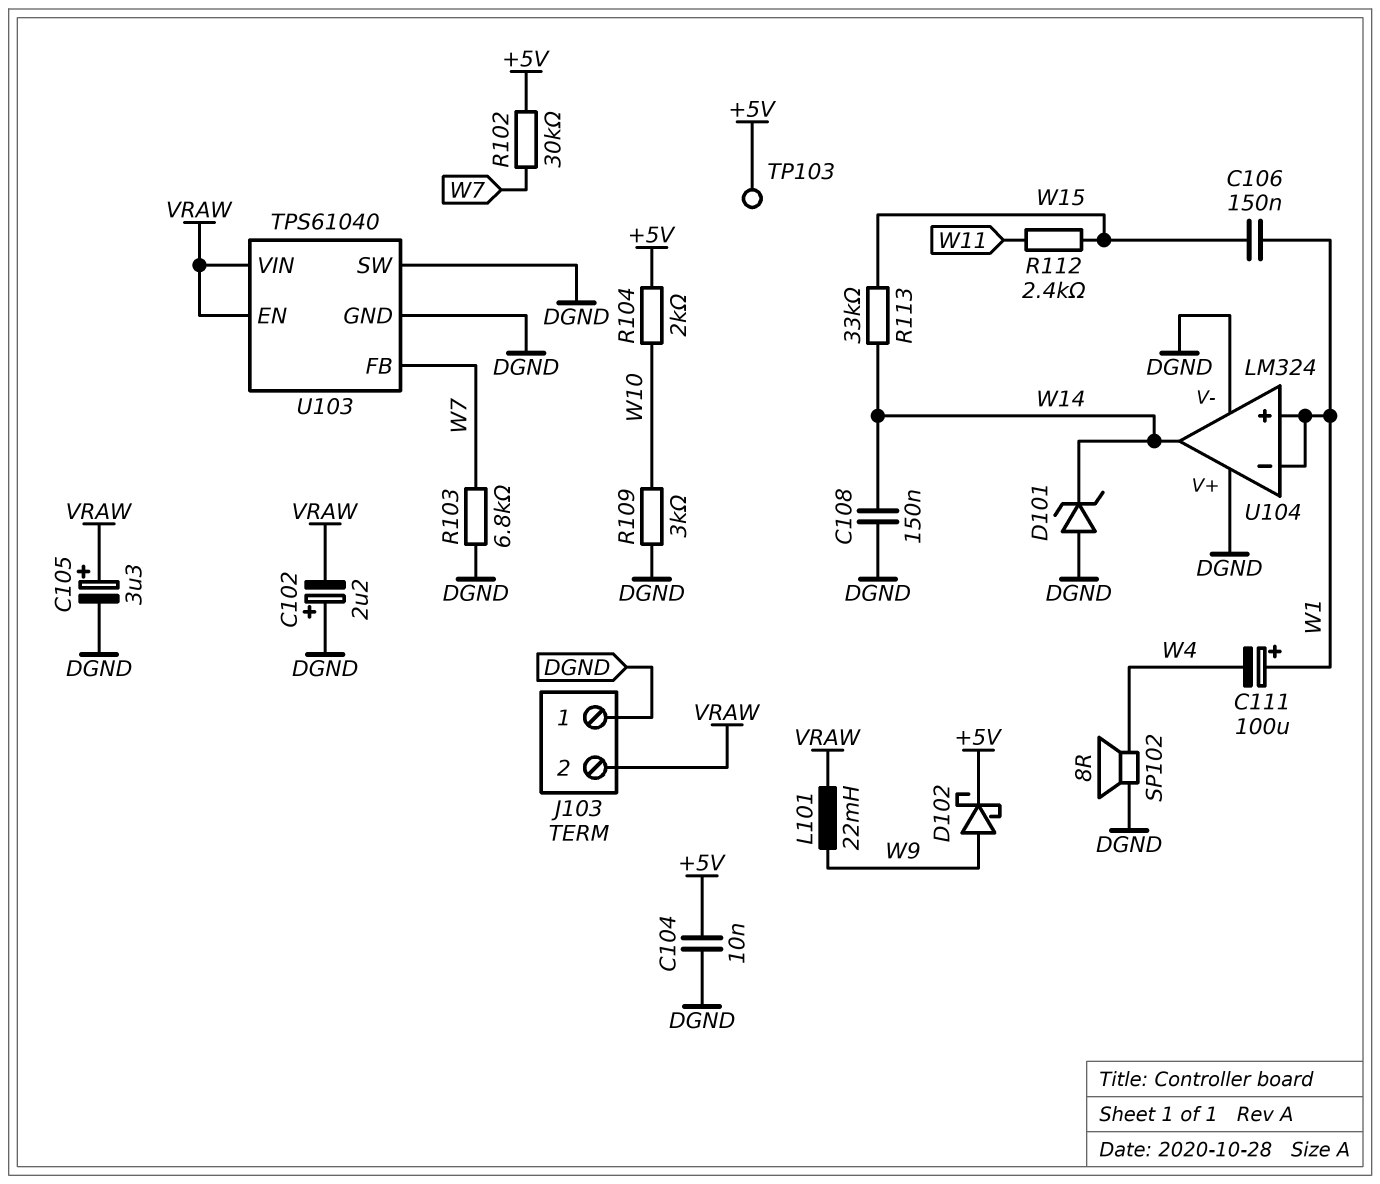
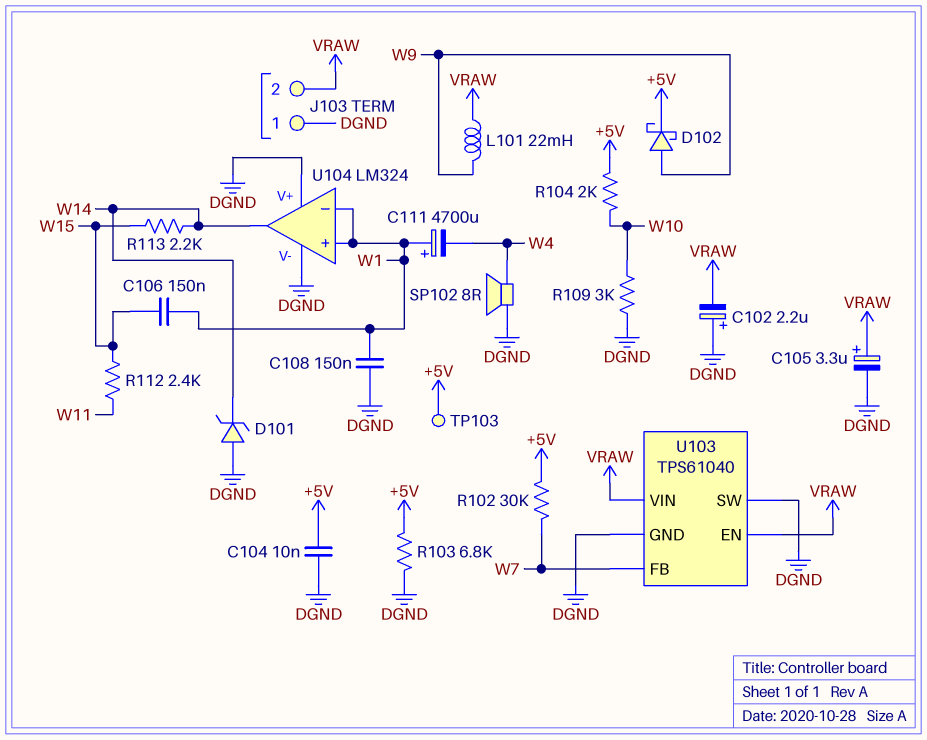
C108: 150nF (DGND, W14) -> 150nF (DGND, W1)
C111: 100uF (plus W1, minus W4) -> 4700uF (plus W1, minus W4)
R103: 6.8k (DGND, W7) -> 6.8k (+5V, DGND)
R113: 33k (W14, W15) -> 2.2k (W14, W15)

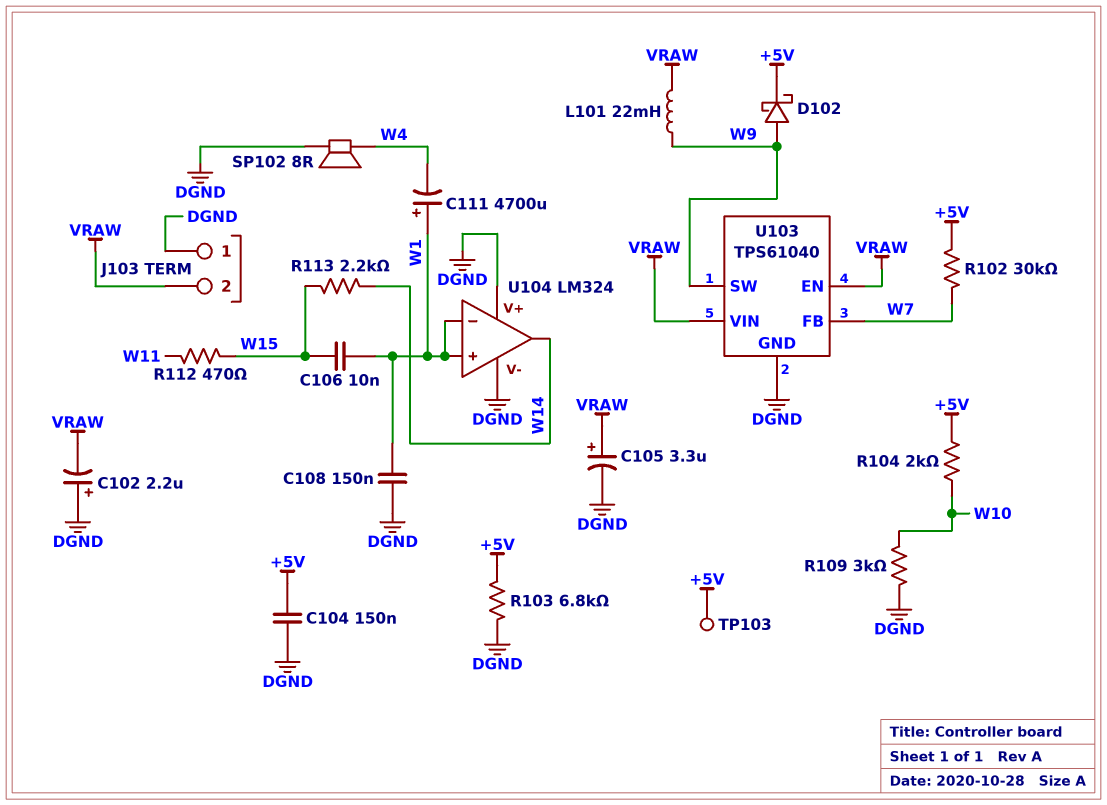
C104: 10nF (+5V, DGND) -> 150nF (+5V, DGND)
C106: 150nF (W1, W15) -> 10nF (W1, W15)
D101: zener (A DGND, K W14) -> none
R112: 2.4k (W11, W15) -> 470 (W11, W15)
U103 pin SW: DGND -> W9

